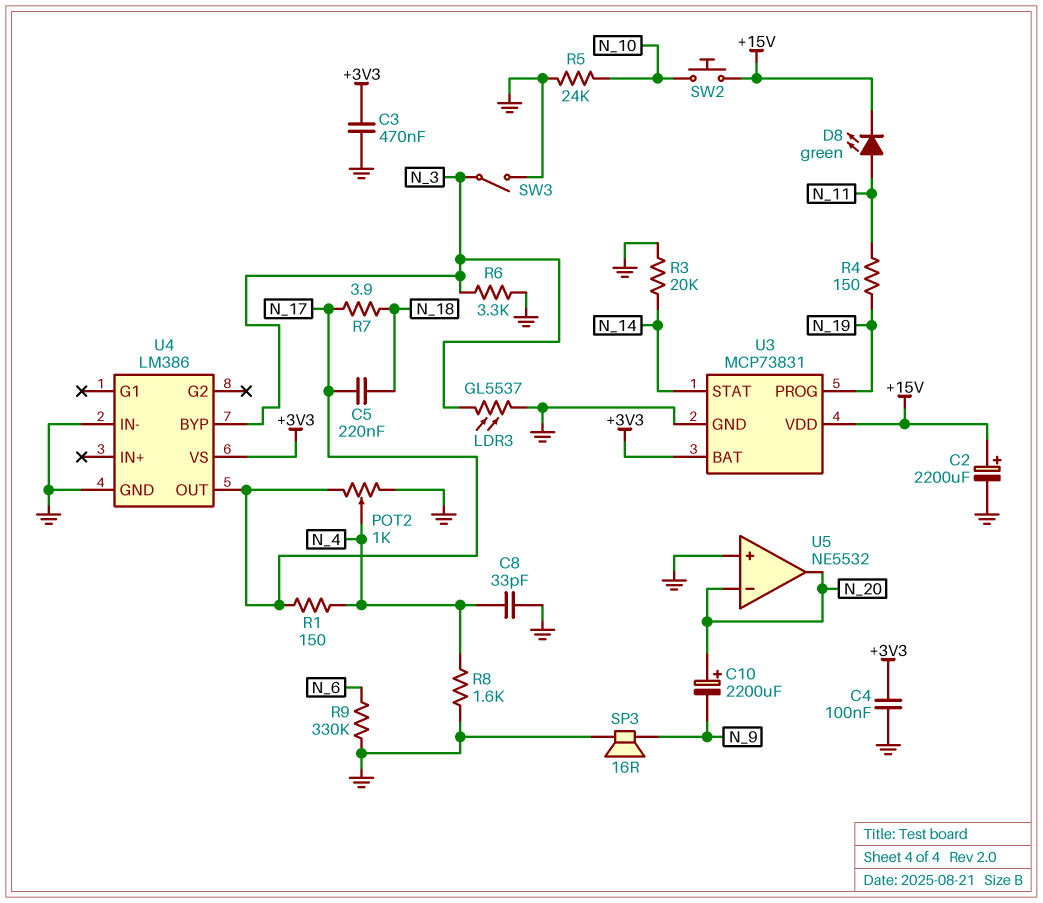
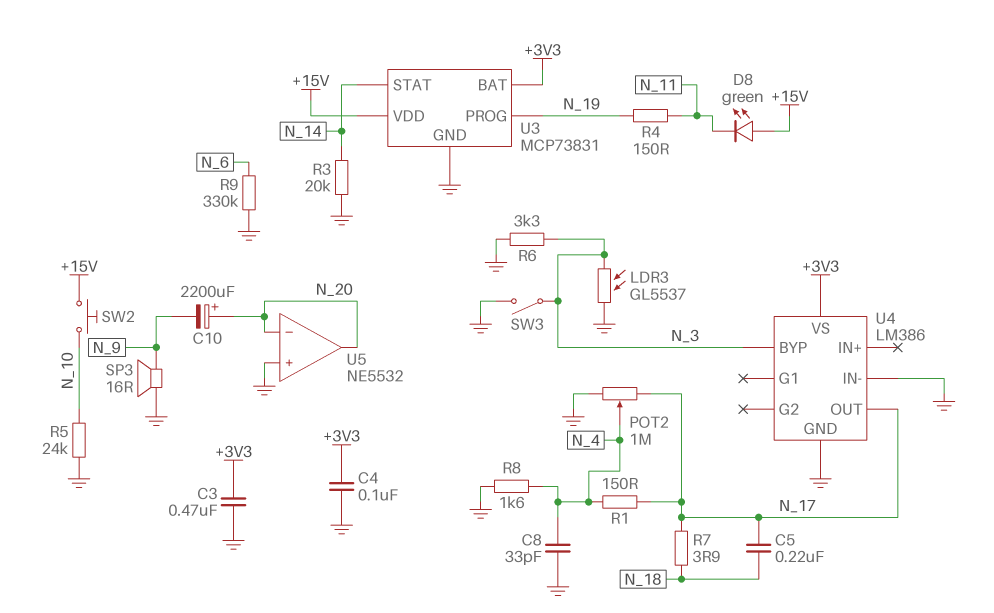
C2: 2200uF (plus +15V, minus GND) -> none
D8: LED green (A N_11, K +15V) -> LED green (A +15V, K N_11)
POT2: 1k (GND, N_17, wiper N_4) -> 1M (GND, N_17, wiper N_4)

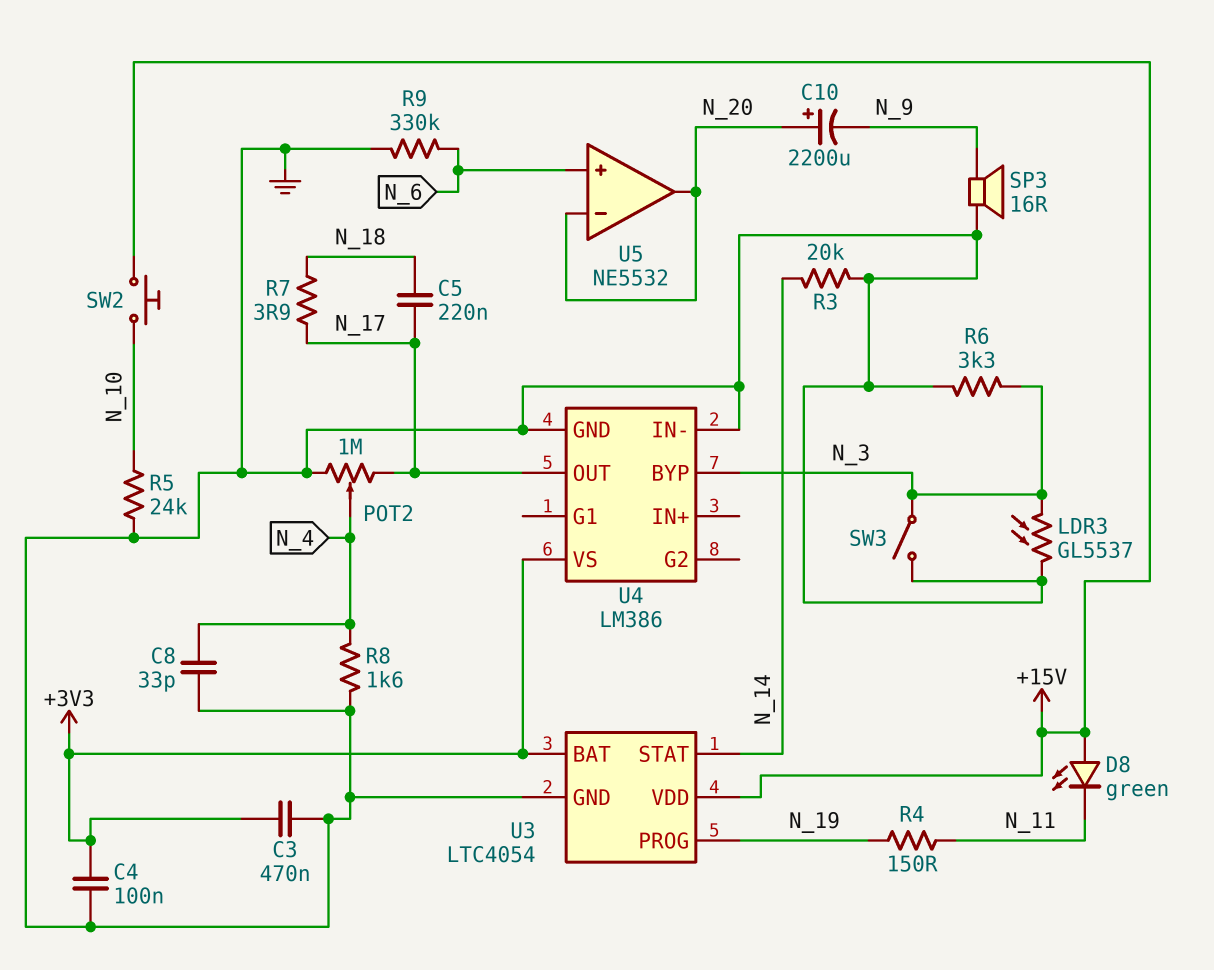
R1: 150 (N_4, N_17) -> none
U3: MCP73831 -> LTC4054
U5 pin in+: GND -> N_6

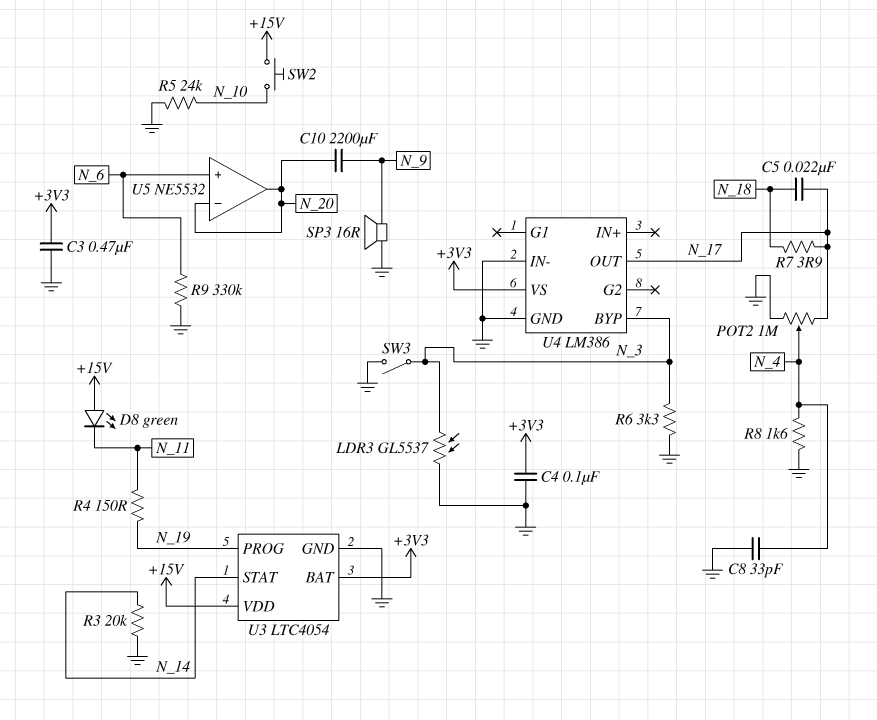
C5: 220nF (N_17, N_18) -> 22nF (N_17, N_18)
C10: 2200uF (plus N_20, minus N_9) -> 2200uF (N_9, N_20)

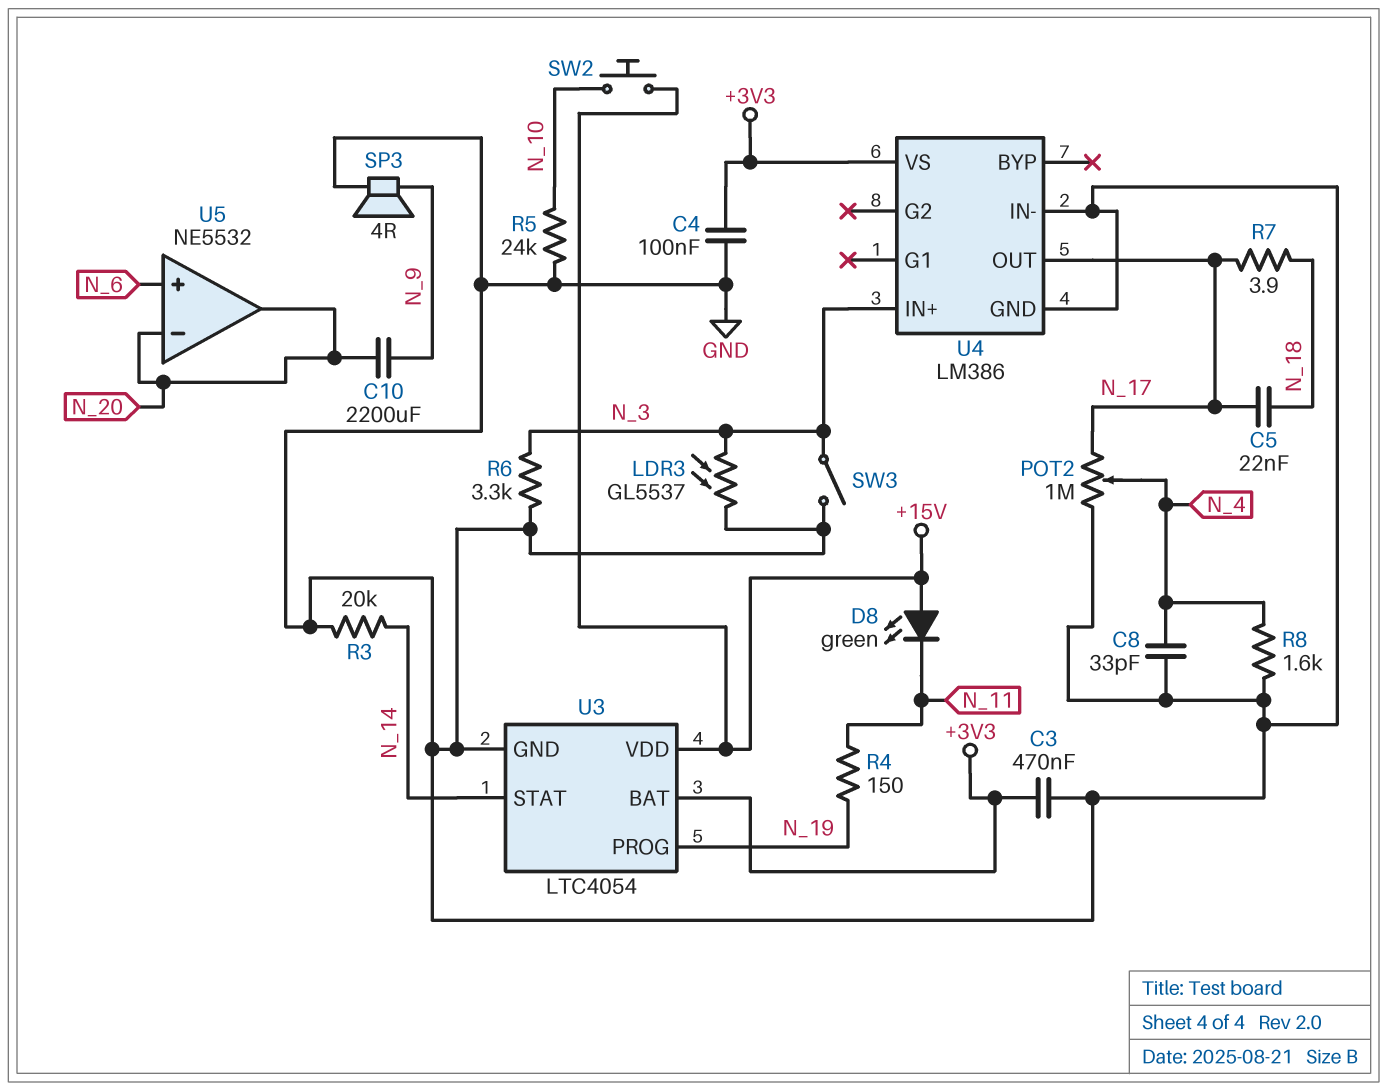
R9: 330k (GND, N_6) -> none
SP3: speaker 16R (GND, N_9) -> speaker 4R (GND, N_9)
U4 pin BYP: N_3 -> none
U4 pin IN+: none -> N_3

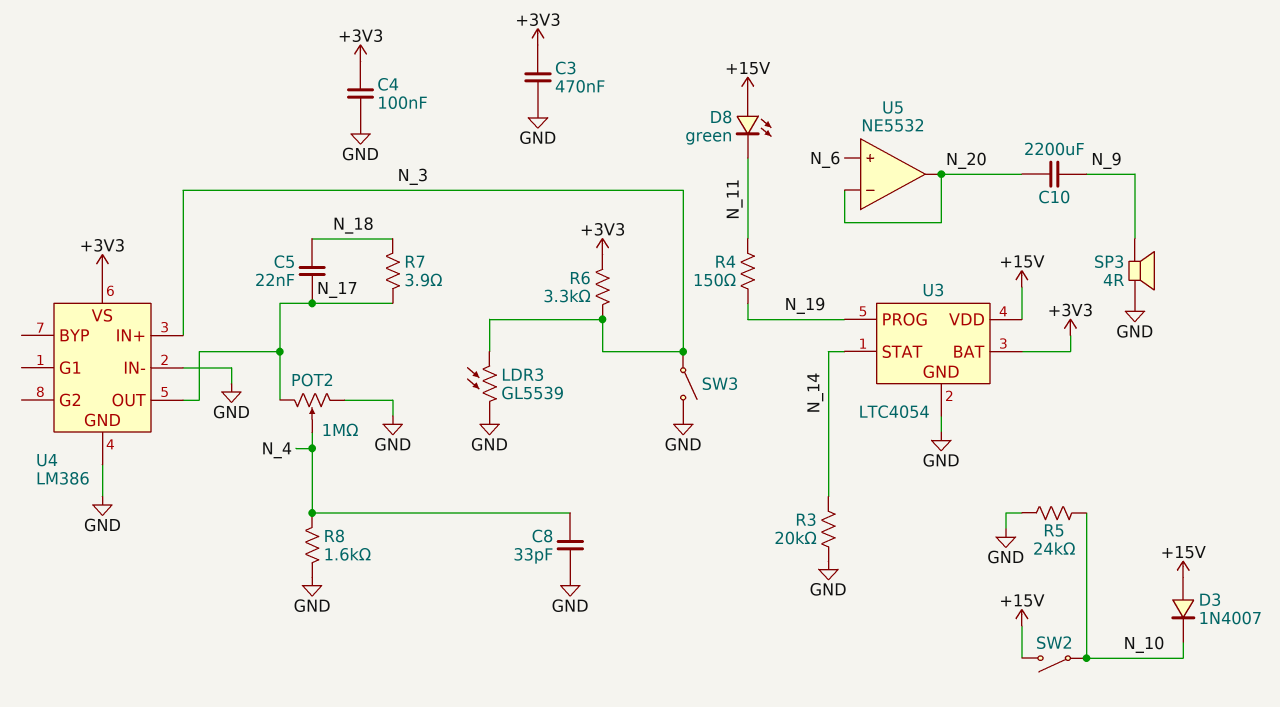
D3: none -> diode 1N4007 (A +15V, K N_10)
LDR3: GL5537 (GND, N_3) -> GL5539 (GND, N_3)
R6: 3.3k (GND, N_3) -> 3.3k (+3V3, N_3)
SW2: button (+15V, N_10) -> switch (+15V, N_10)

